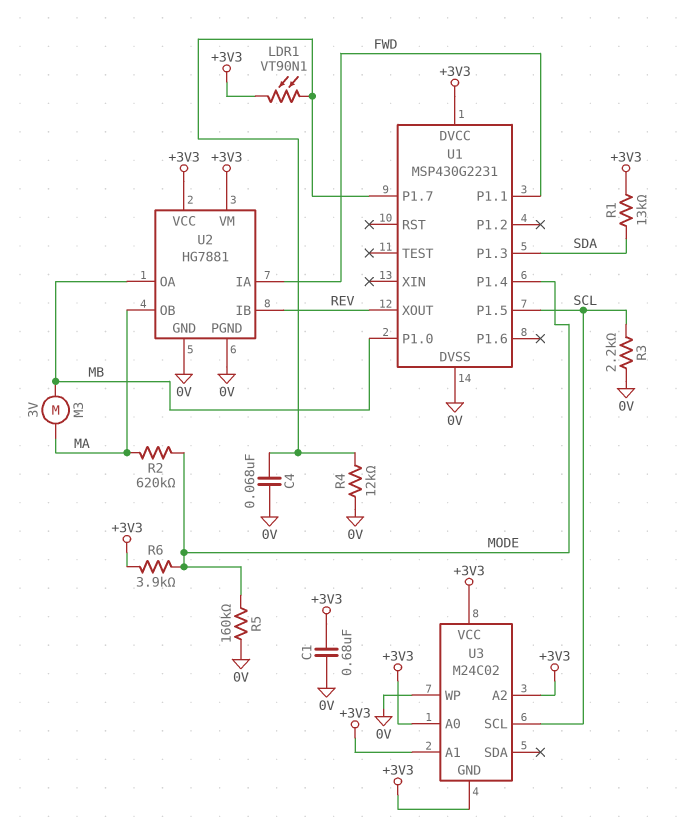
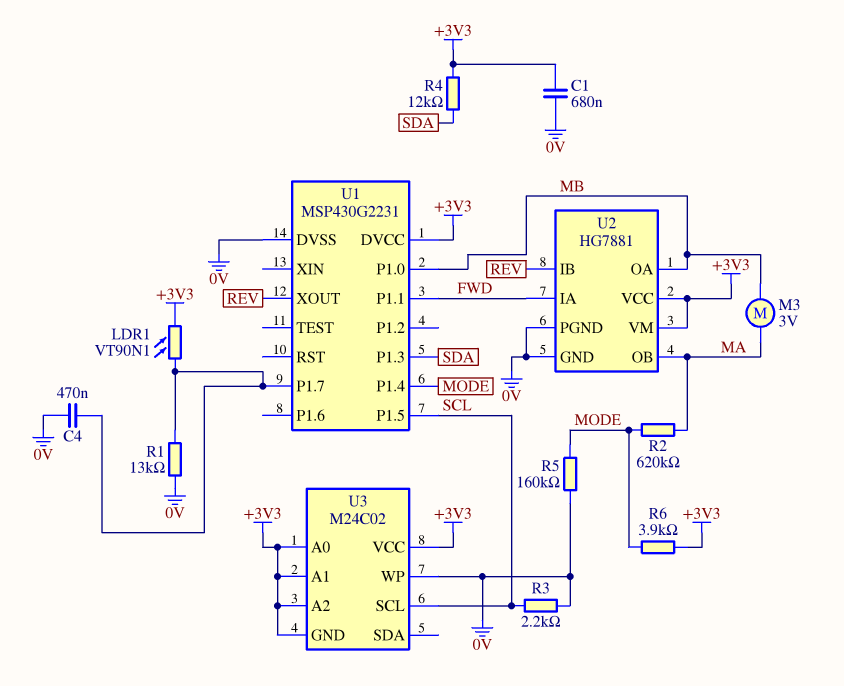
C4: 68nF (0V, U1/P1.7) -> 470nF (0V, U1/P1.7)
R1: 13k (+3V3, SDA) -> 13k (0V, U1/P1.7)
R4: 12k (0V, U1/P1.7) -> 12k (+3V3, SDA)

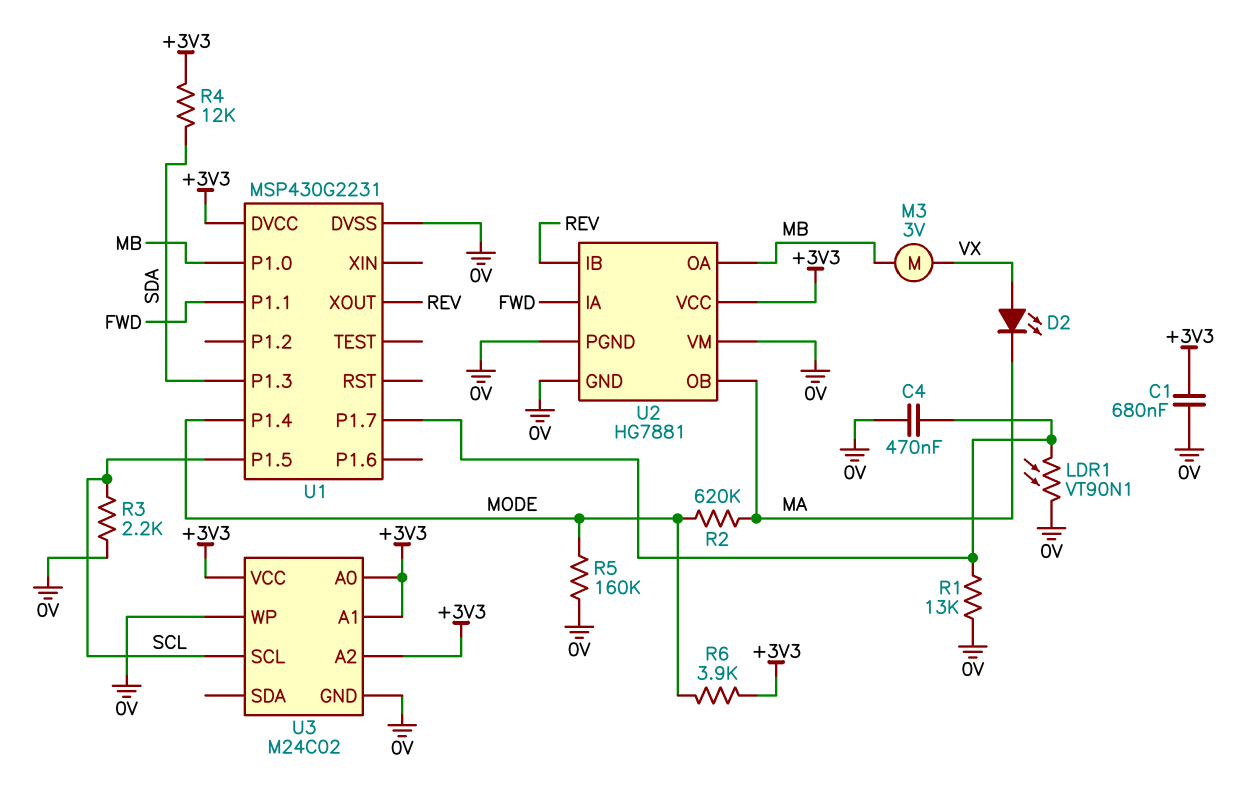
D2: none -> LED (A VX, K MA)
LDR1: VT90N1 (+3V3, U1/P1.7) -> VT90N1 (0V, U1/P1.7)
M3: motor 3V (MA, MB) -> motor 3V (MB, VX)
U2 pin VM: +3V3 -> 0V
U3 pin GND: +3V3 -> 0V

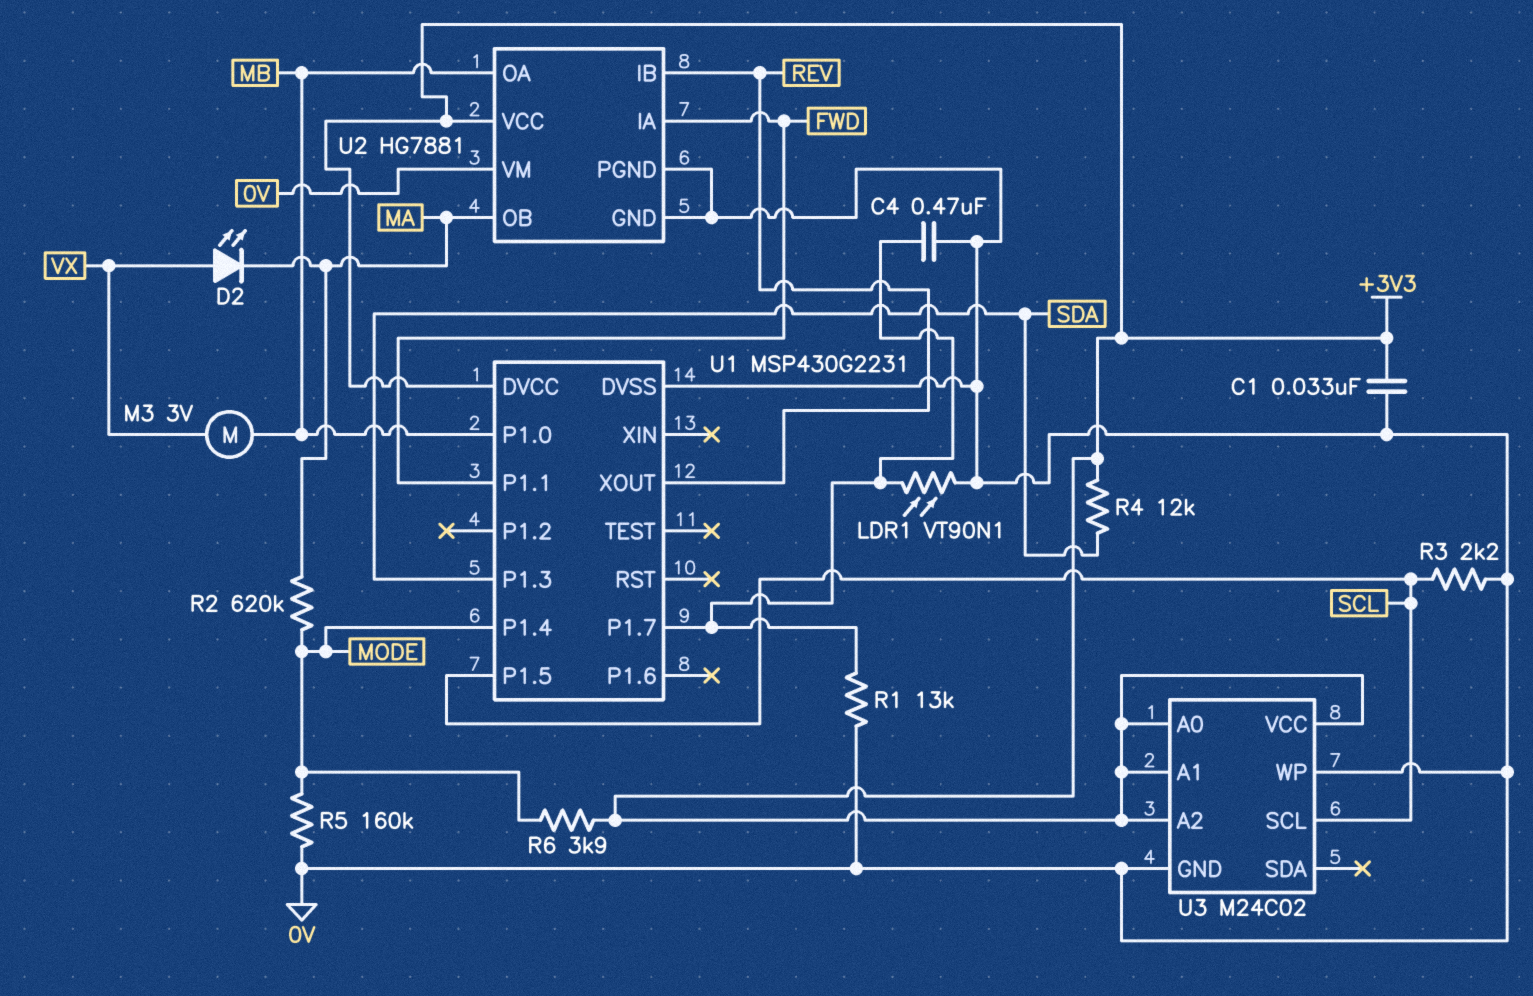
C1: 680nF (+3V3, 0V) -> 33nF (+3V3, 0V)

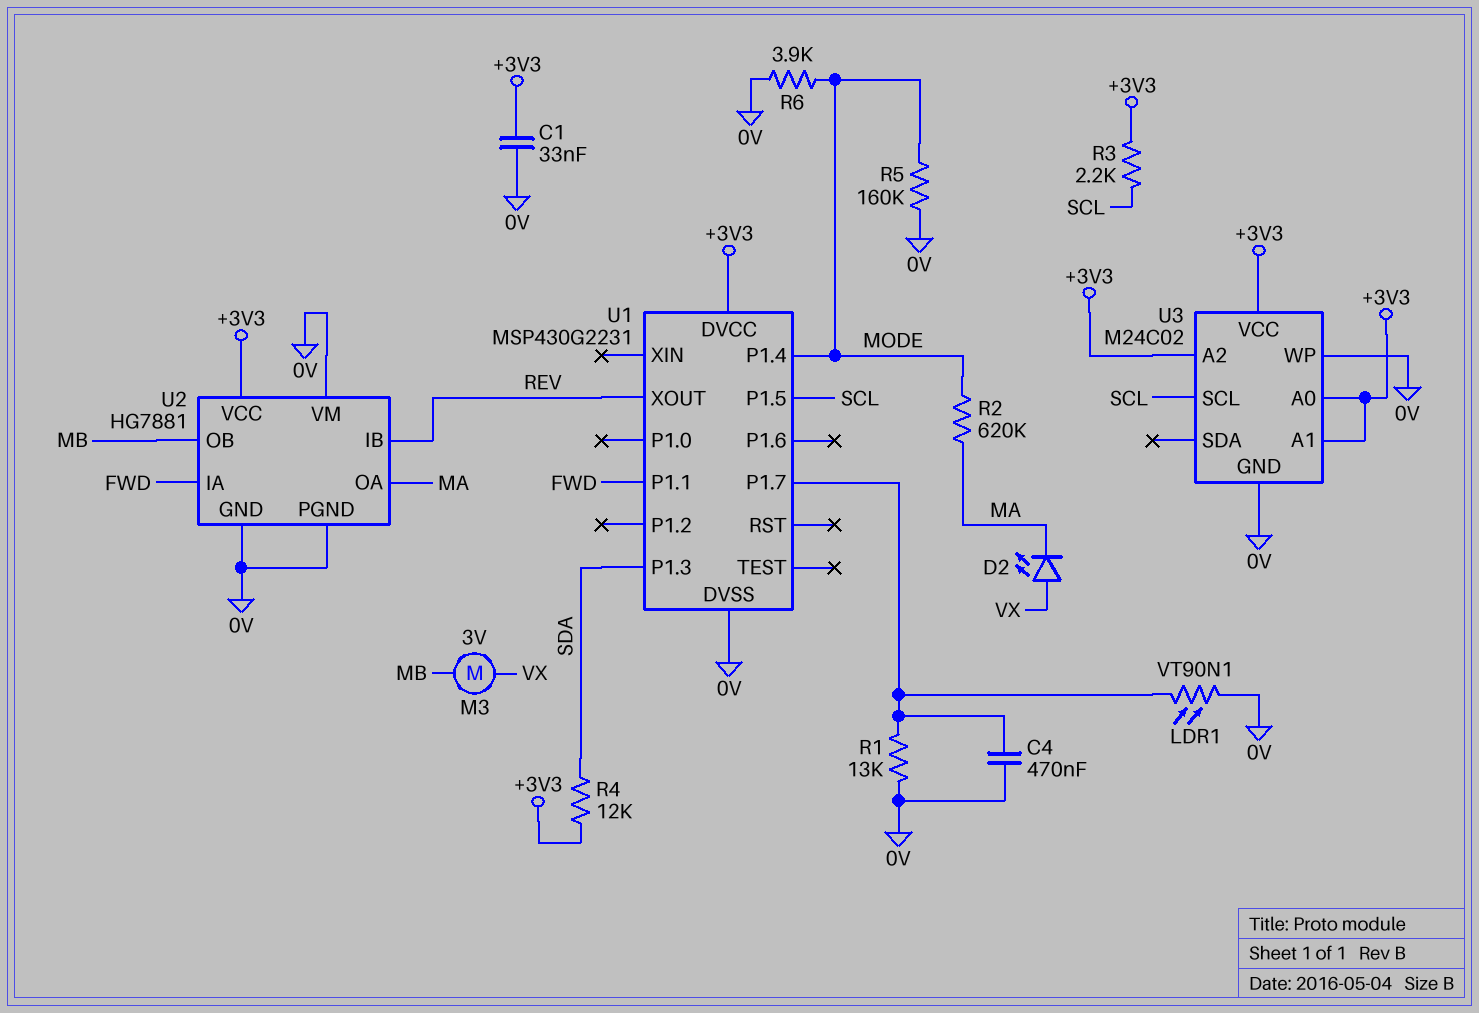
R3: 2.2k (0V, SCL) -> 2.2k (+3V3, SCL)
R6: 3.9k (+3V3, MODE) -> 3.9k (0V, MODE)
U1 pin P1.0: MB -> none
U2 pin OA: MB -> MA
U2 pin OB: MA -> MB

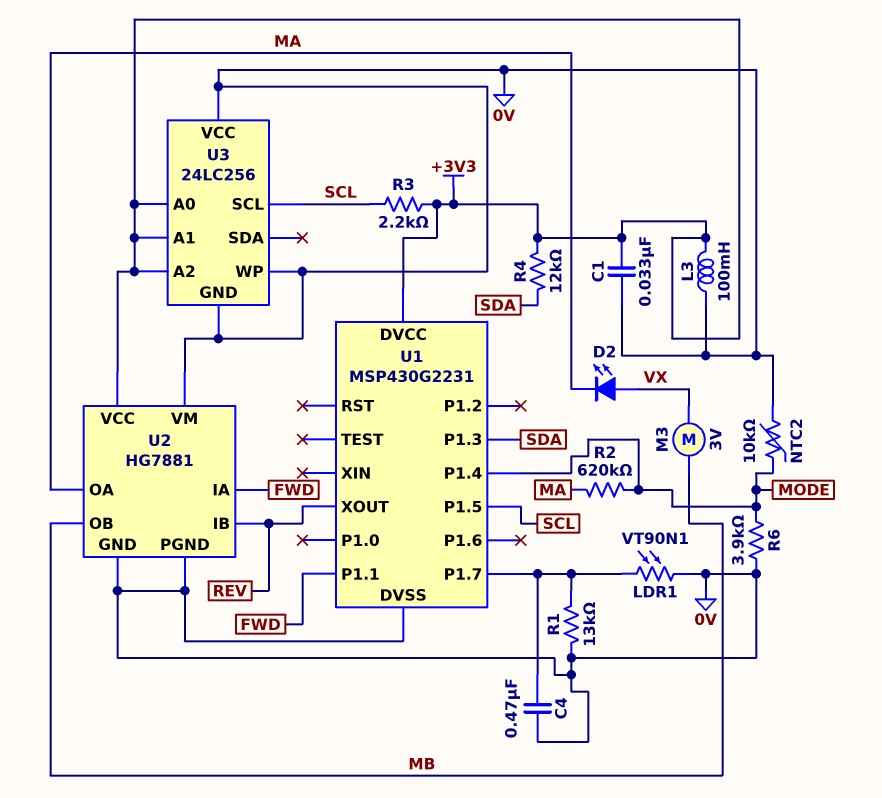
L3: none -> 100mH (+3V3, 0V)
NTC2: none -> 10k (0V, MODE)
R5: 160k (0V, MODE) -> none
U3: M24C02 -> 24LC256
U3 pin VCC: +3V3 -> 0V

